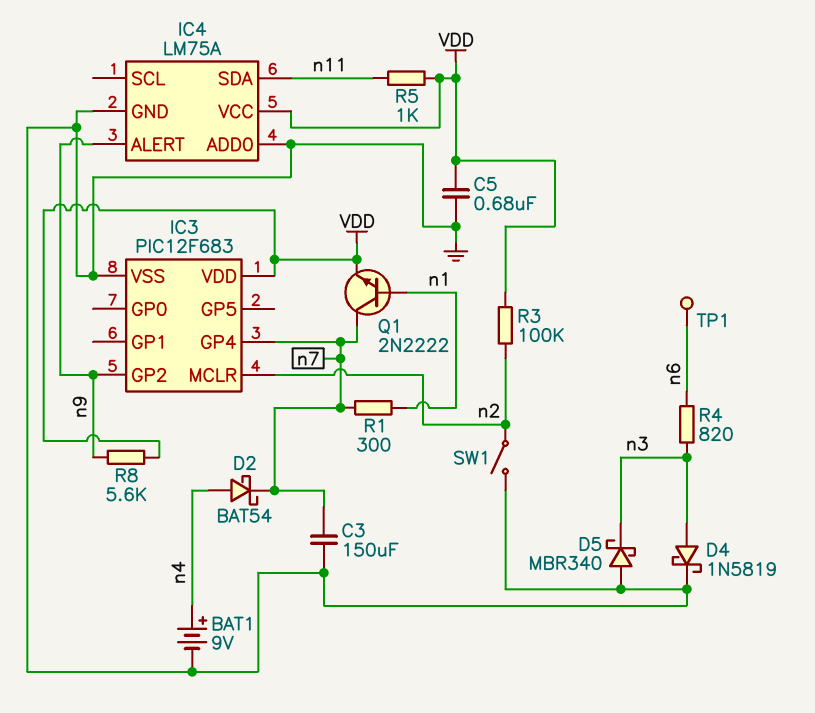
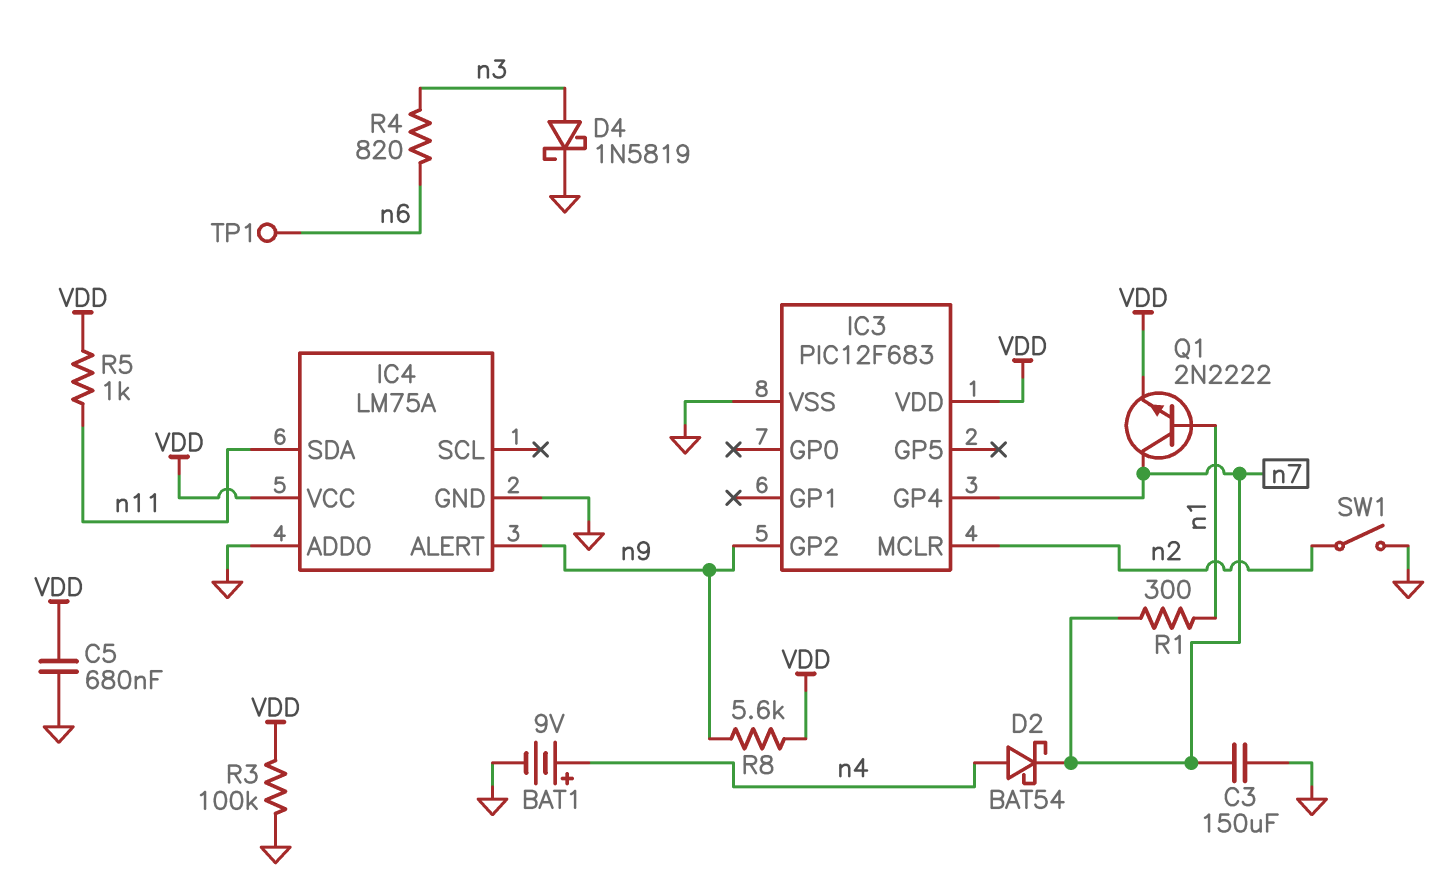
D5: schottky MBR340 (A GND, K n3) -> none
R3: 100k (VDD, n2) -> 100k (GND, VDD)

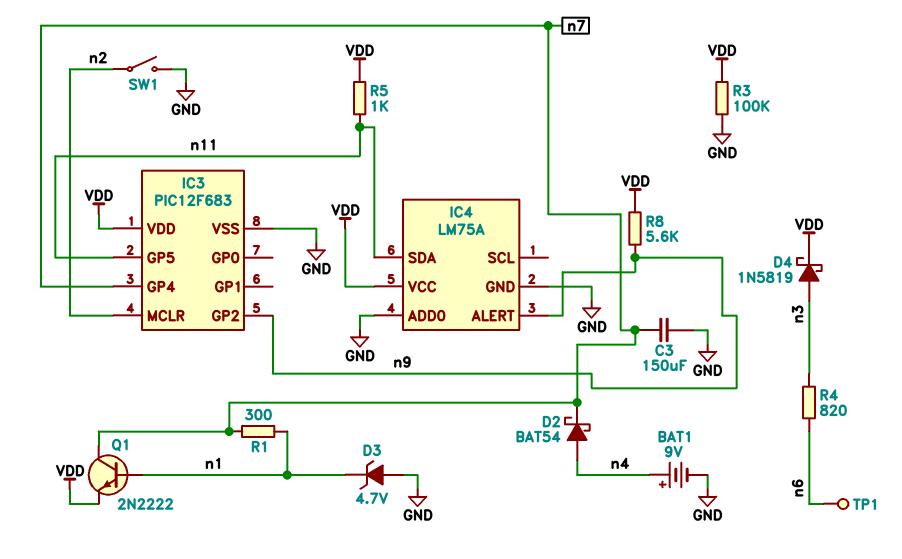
C5: 680nF (GND, VDD) -> none
D3: none -> zener 4.7V (A GND, K n1)
D4: schottky 1N5819 (A n3, K GND) -> schottky 1N5819 (A n3, K VDD)
IC3 pin GP5: none -> n11

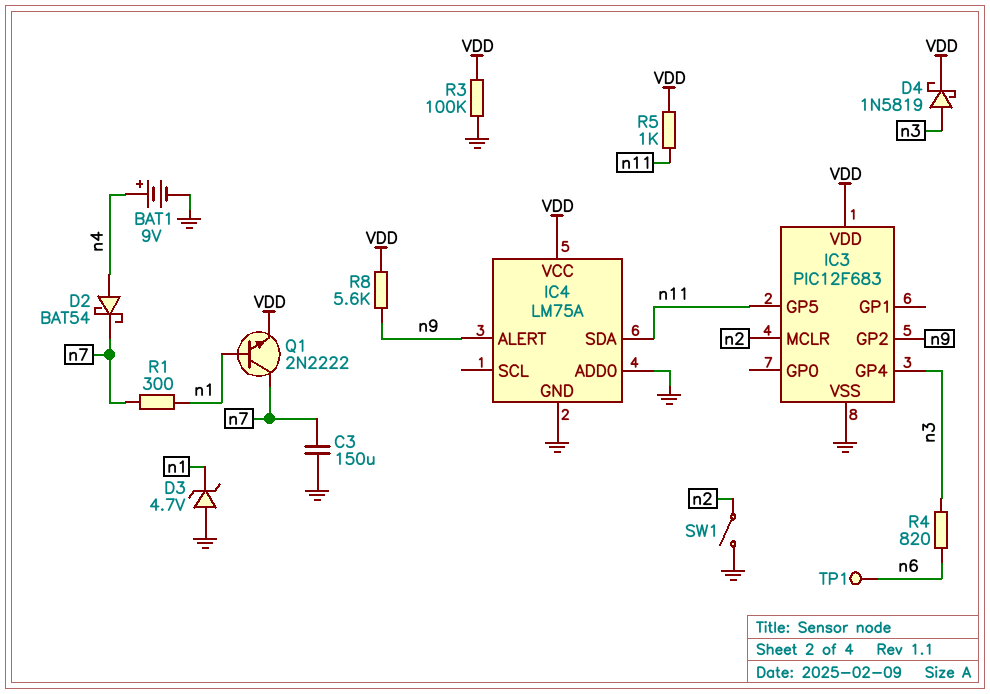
IC3 pin GP4: n7 -> n3

